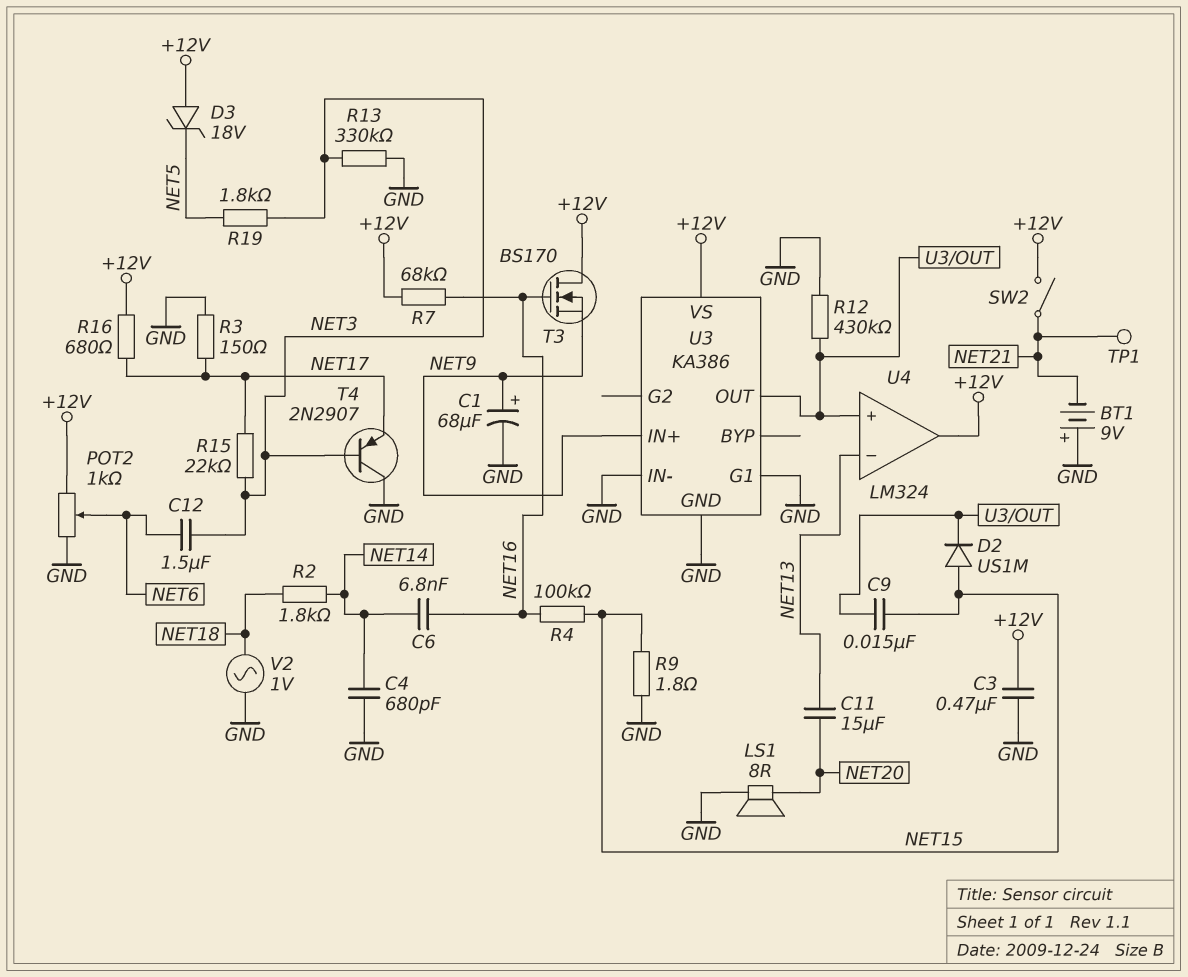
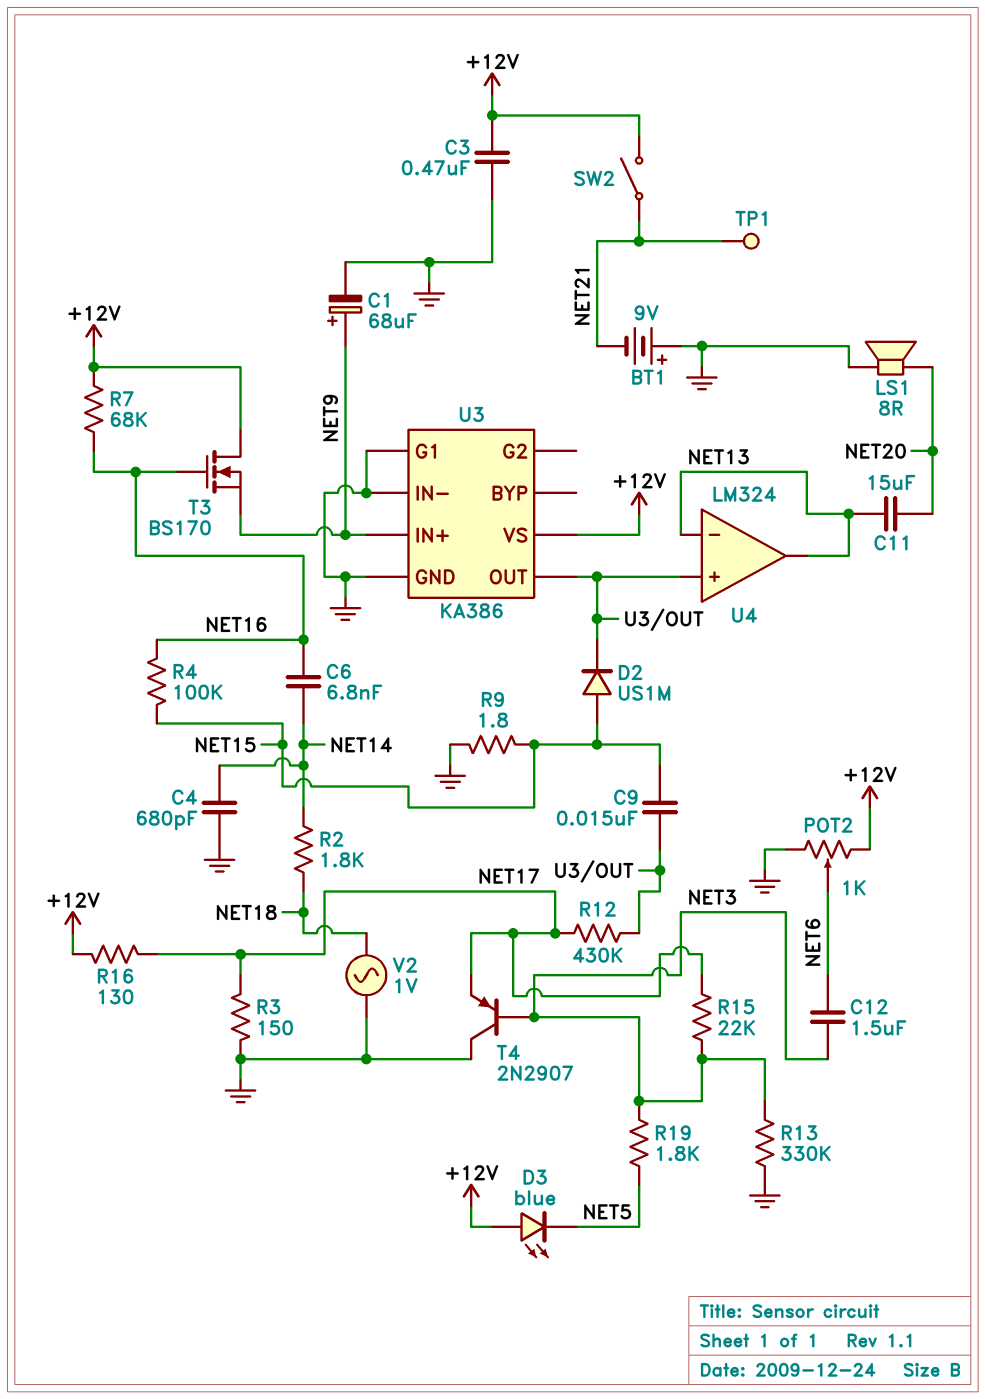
D3: zener 18V (A +12V, K NET5) -> LED blue (A +12V, K NET5)
R12: 430k (GND, U3/OUT) -> 430k (NET17, U3/OUT)
R16: 680 (+12V, NET17) -> 130 (+12V, NET17)
U4 pin out: +12V -> NET13

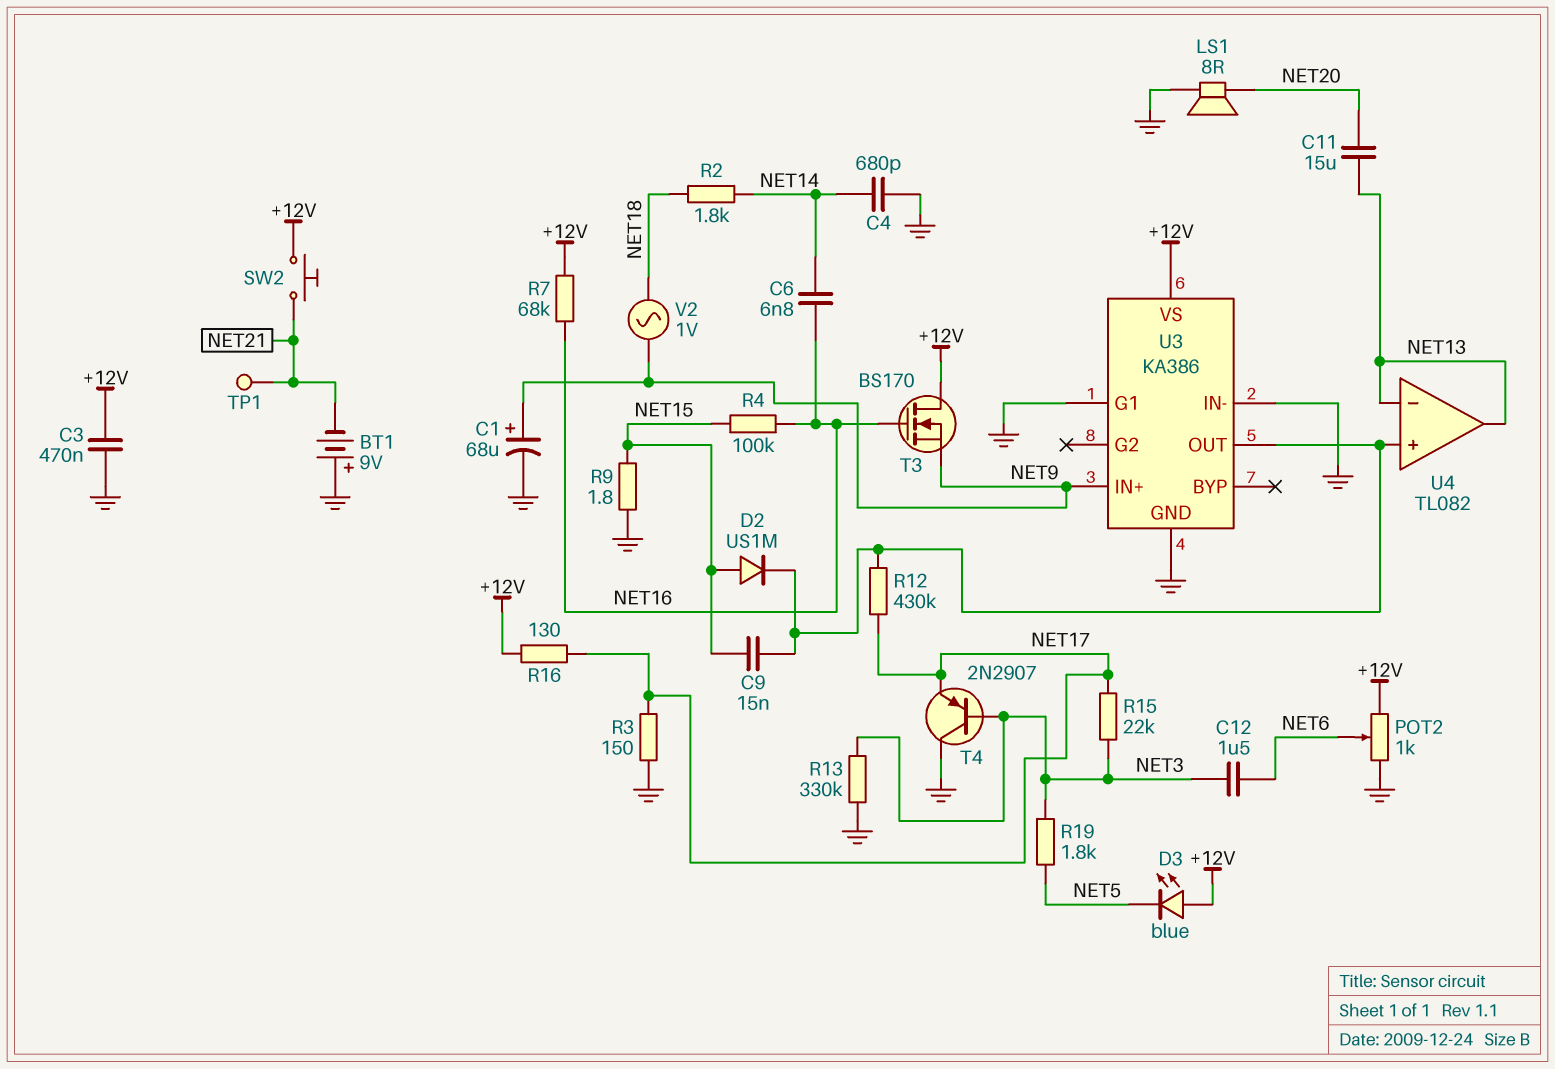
SW2: switch (+12V, NET21) -> button (+12V, NET21)
U4: LM324 -> TL082
V2: AC 1V (GND, NET18) -> AC 1V (NET9, NET18)

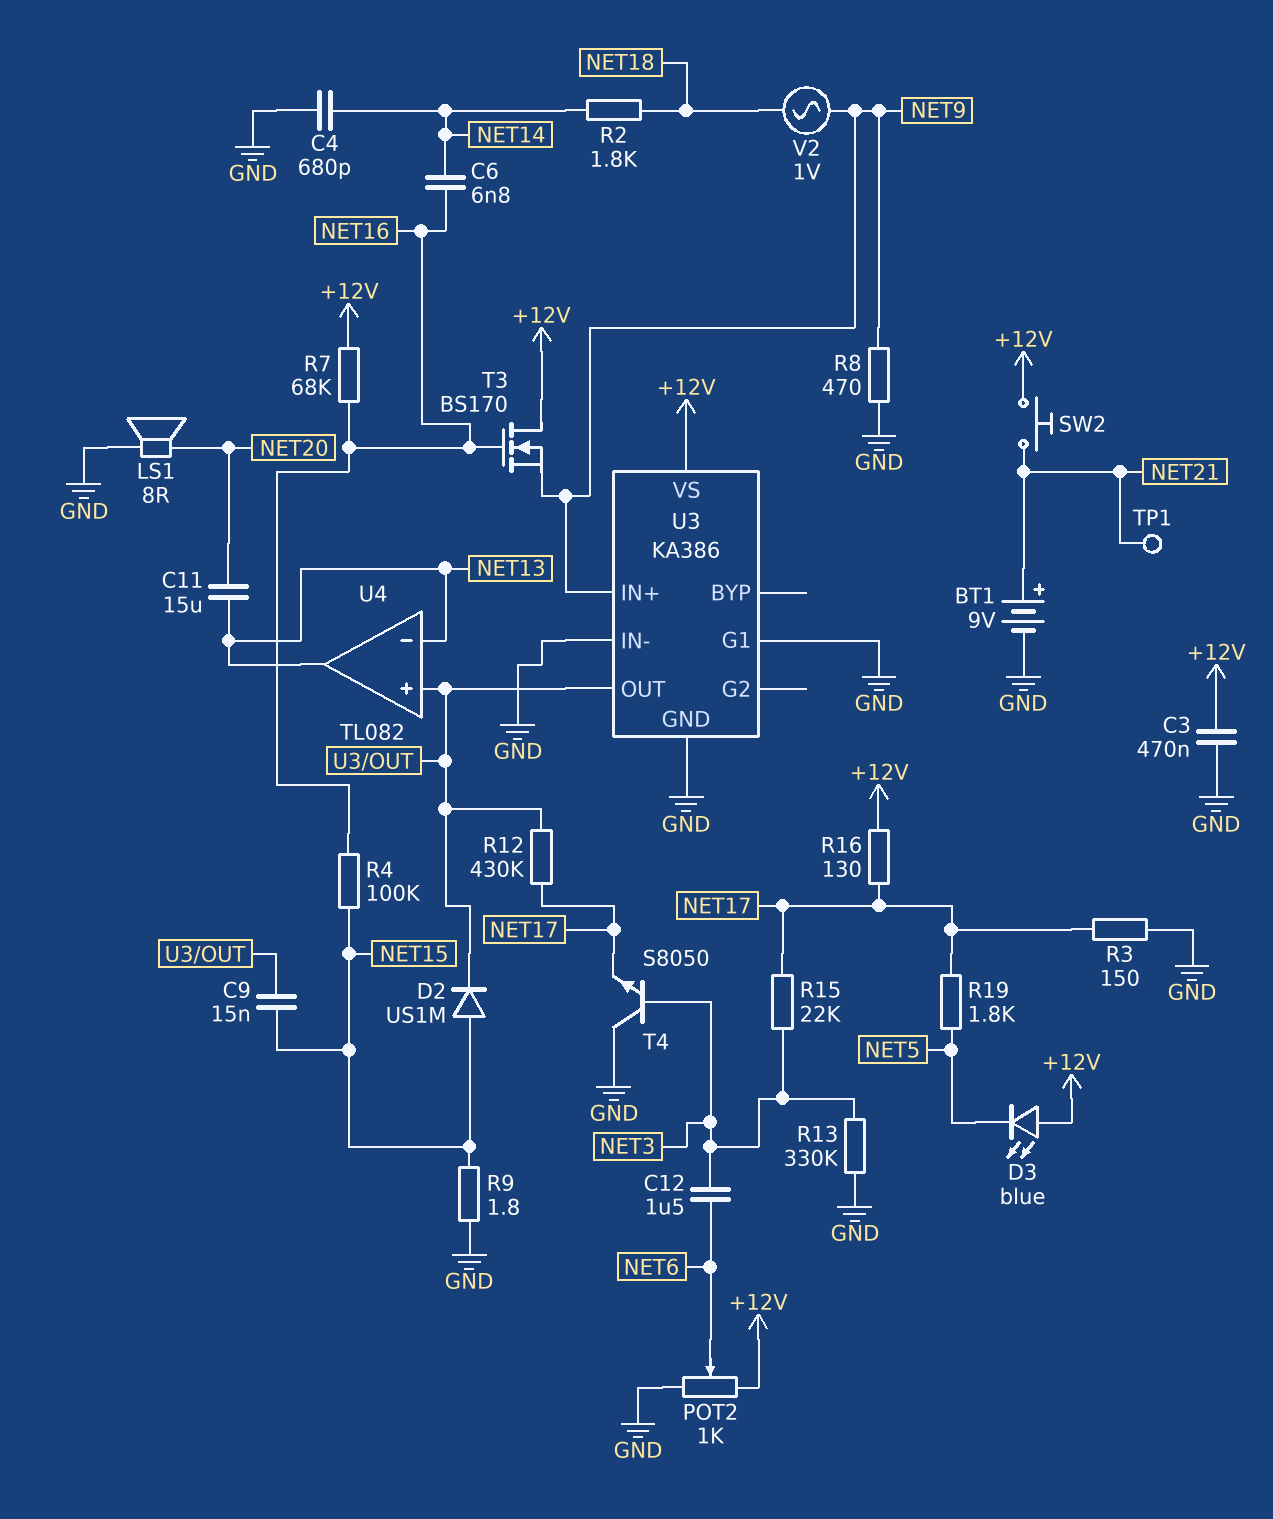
BT1: 9V (plus GND, minus NET21) -> 9V (plus NET21, minus GND)
C1: 68uF (plus NET9, minus GND) -> none
R8: none -> 470 (GND, NET9)
R19: 1.8k (NET3, NET5) -> 1.8k (NET5, NET17)
T4: PNP 2N2907 (B NET3, C GND, E NET17) -> NPN S8050 (B NET3, C GND, E NET17)

